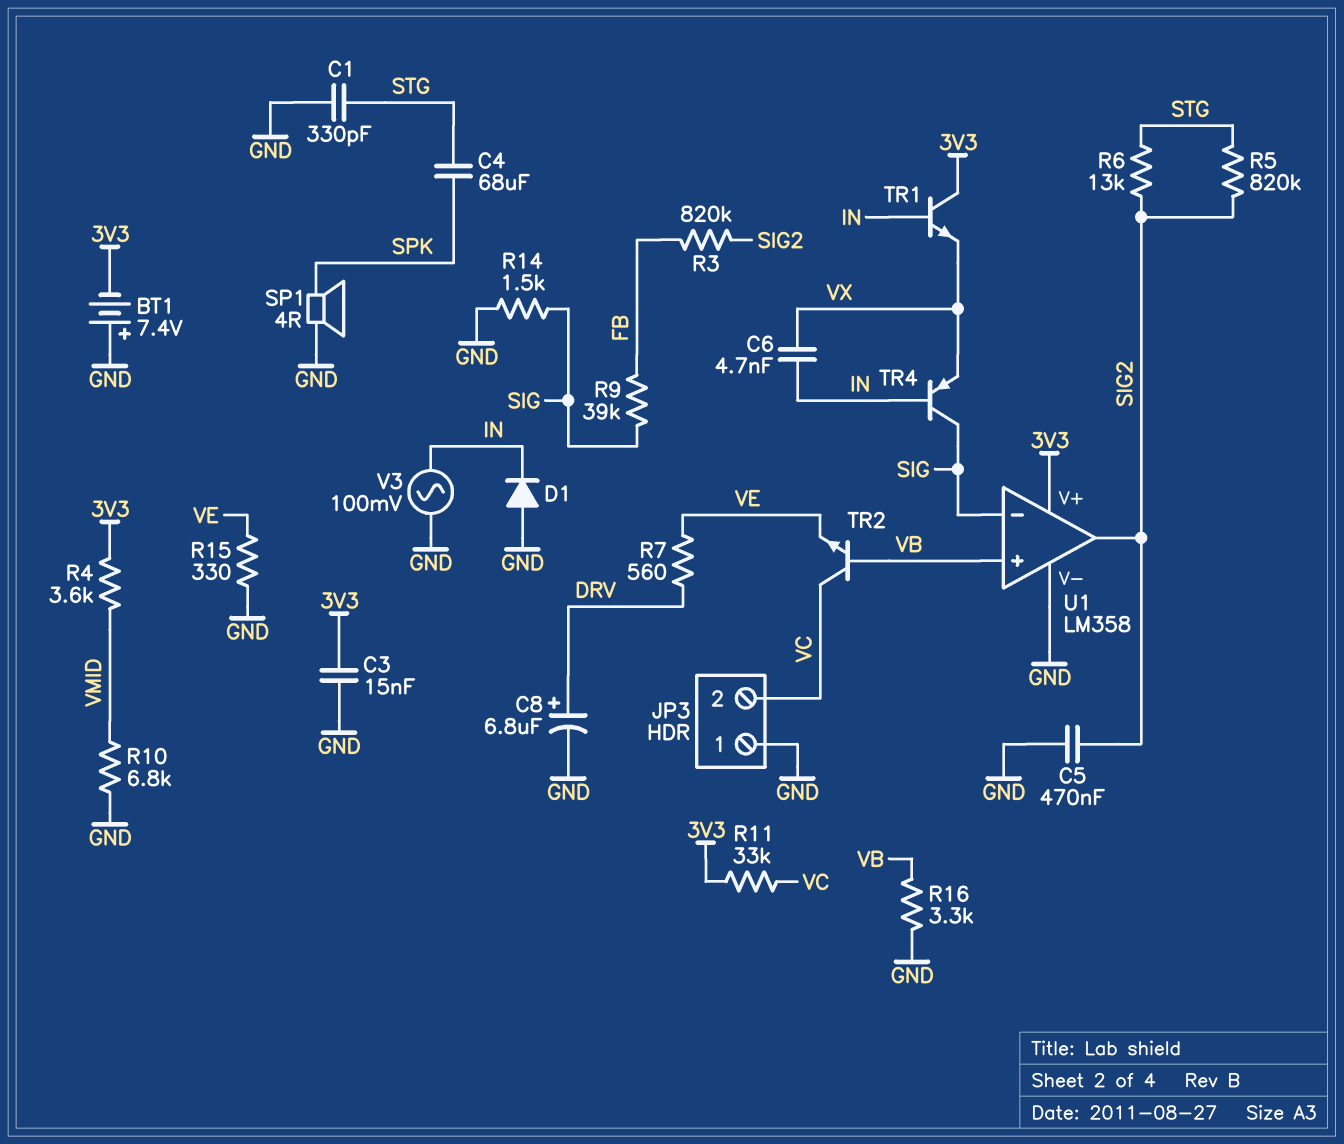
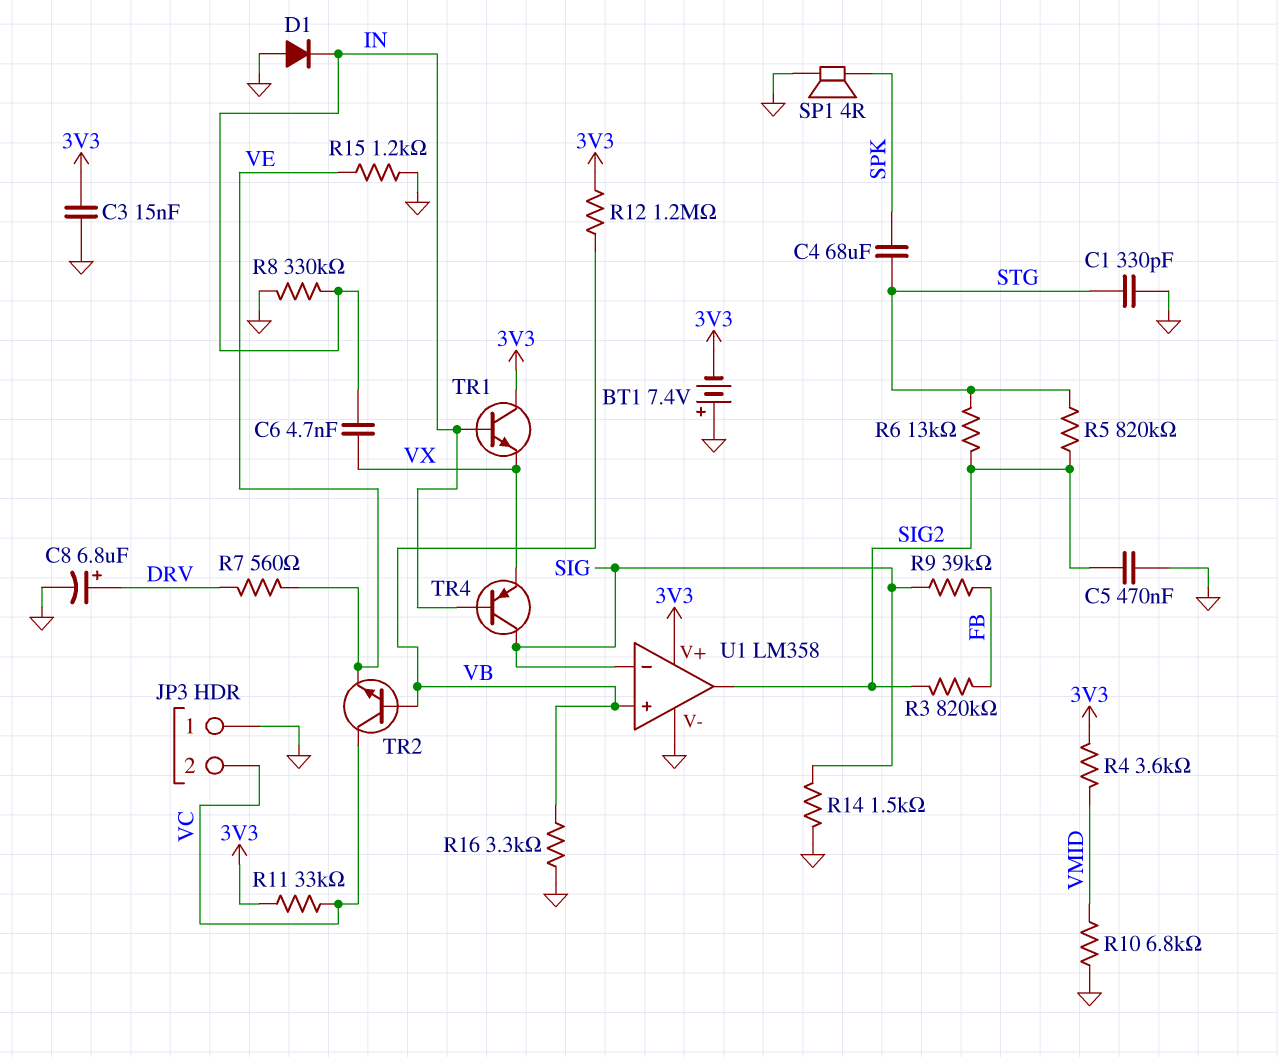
R8: none -> 330k (GND, IN)
R12: none -> 1.2M (3V3, VB)
R15: 330 (GND, VE) -> 1.2k (GND, VE)
V3: AC 100mV (GND, IN) -> none

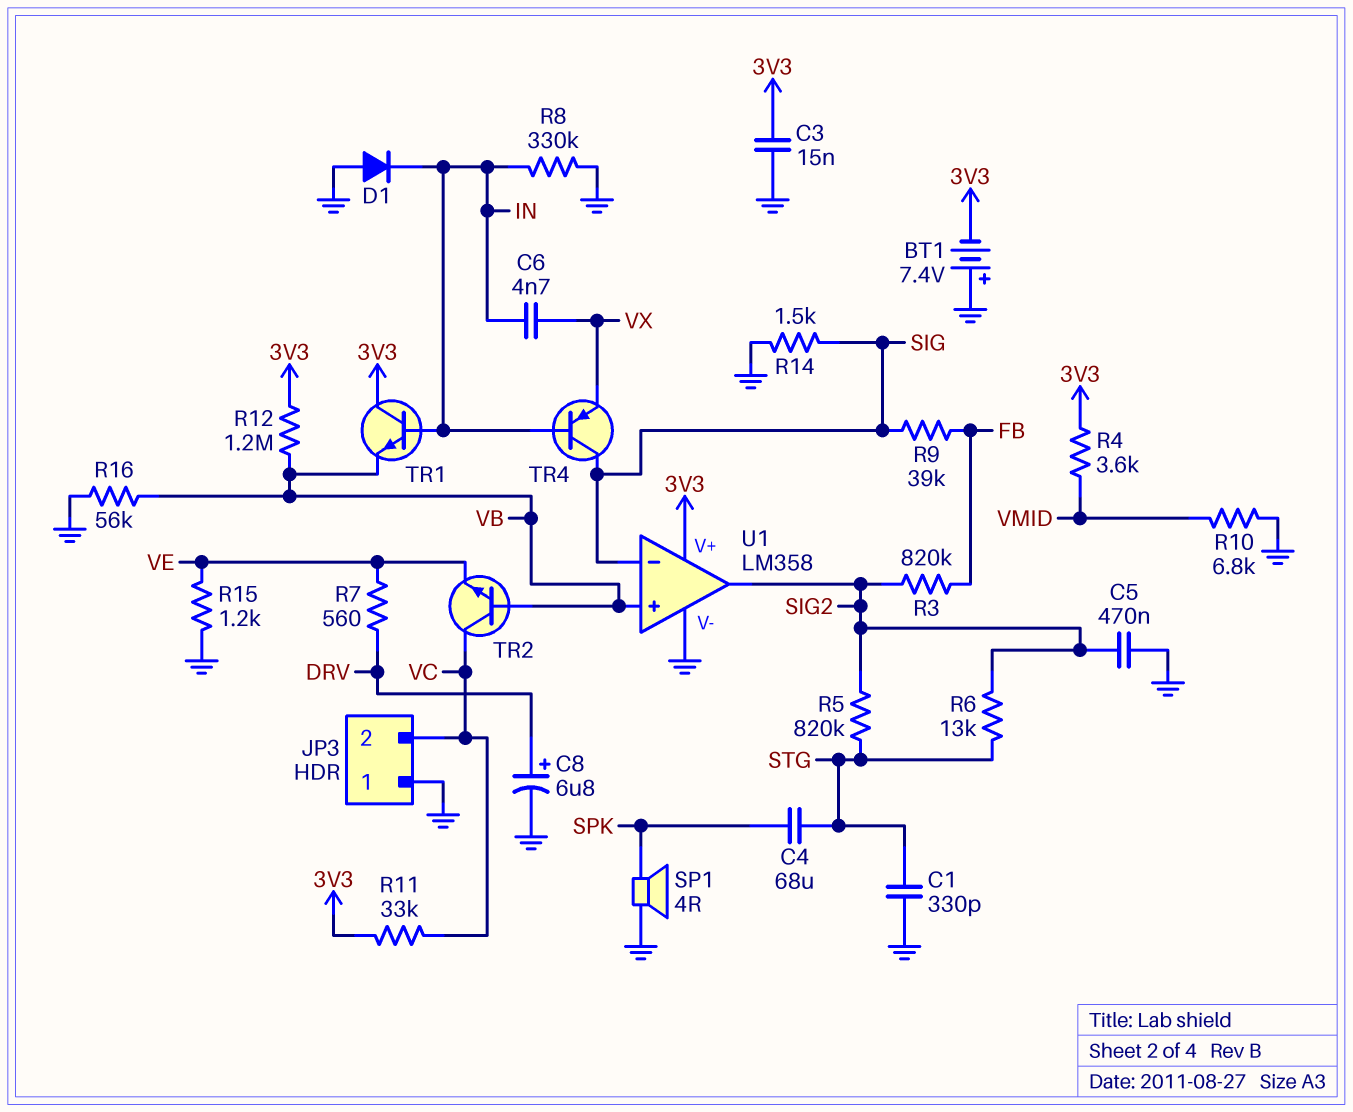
R16: 3.3k (GND, VB) -> 56k (GND, VB)
TR1: NPN (B IN, C 3V3, E VX) -> NPN (B IN, C 3V3, E VB)

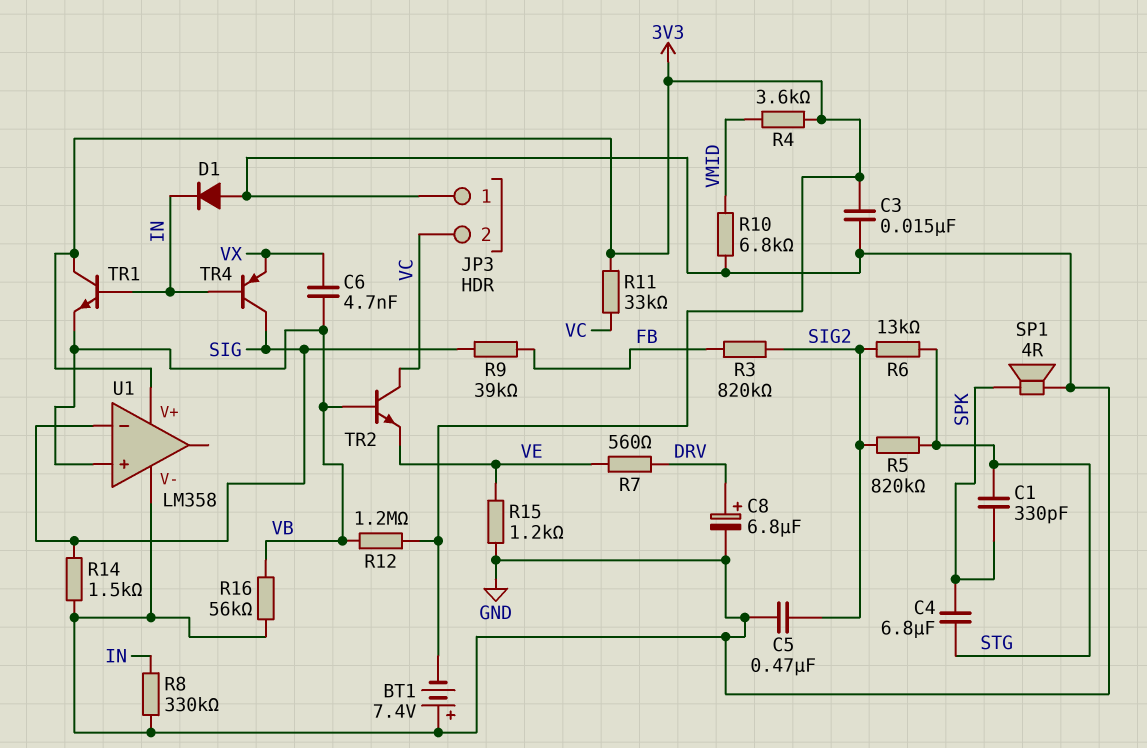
C1: 330pF (GND, STG) -> 330pF (SPK, STG)
C4: 68uF (SPK, STG) -> 6.8uF (SPK, STG)
C6: 4.7nF (IN, VX) -> 4.7nF (VB, VX)
U1 pin out: SIG2 -> none

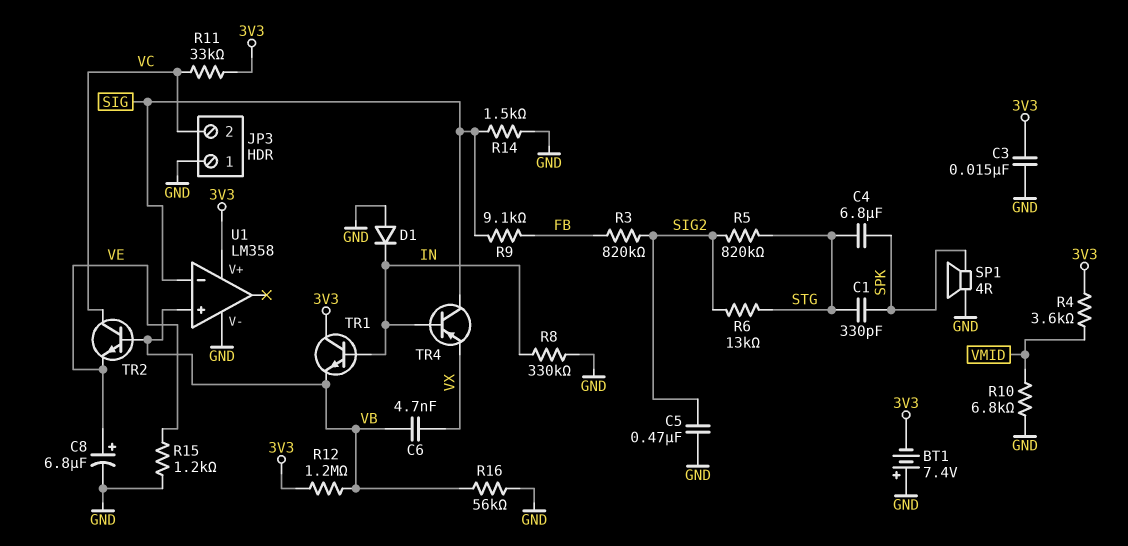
C8: 6.8uF (plus DRV, minus GND) -> 6.8uF (plus VE, minus GND)
R7: 560 (DRV, VE) -> none
R9: 39k (FB, SIG) -> 9.1k (FB, SIG)

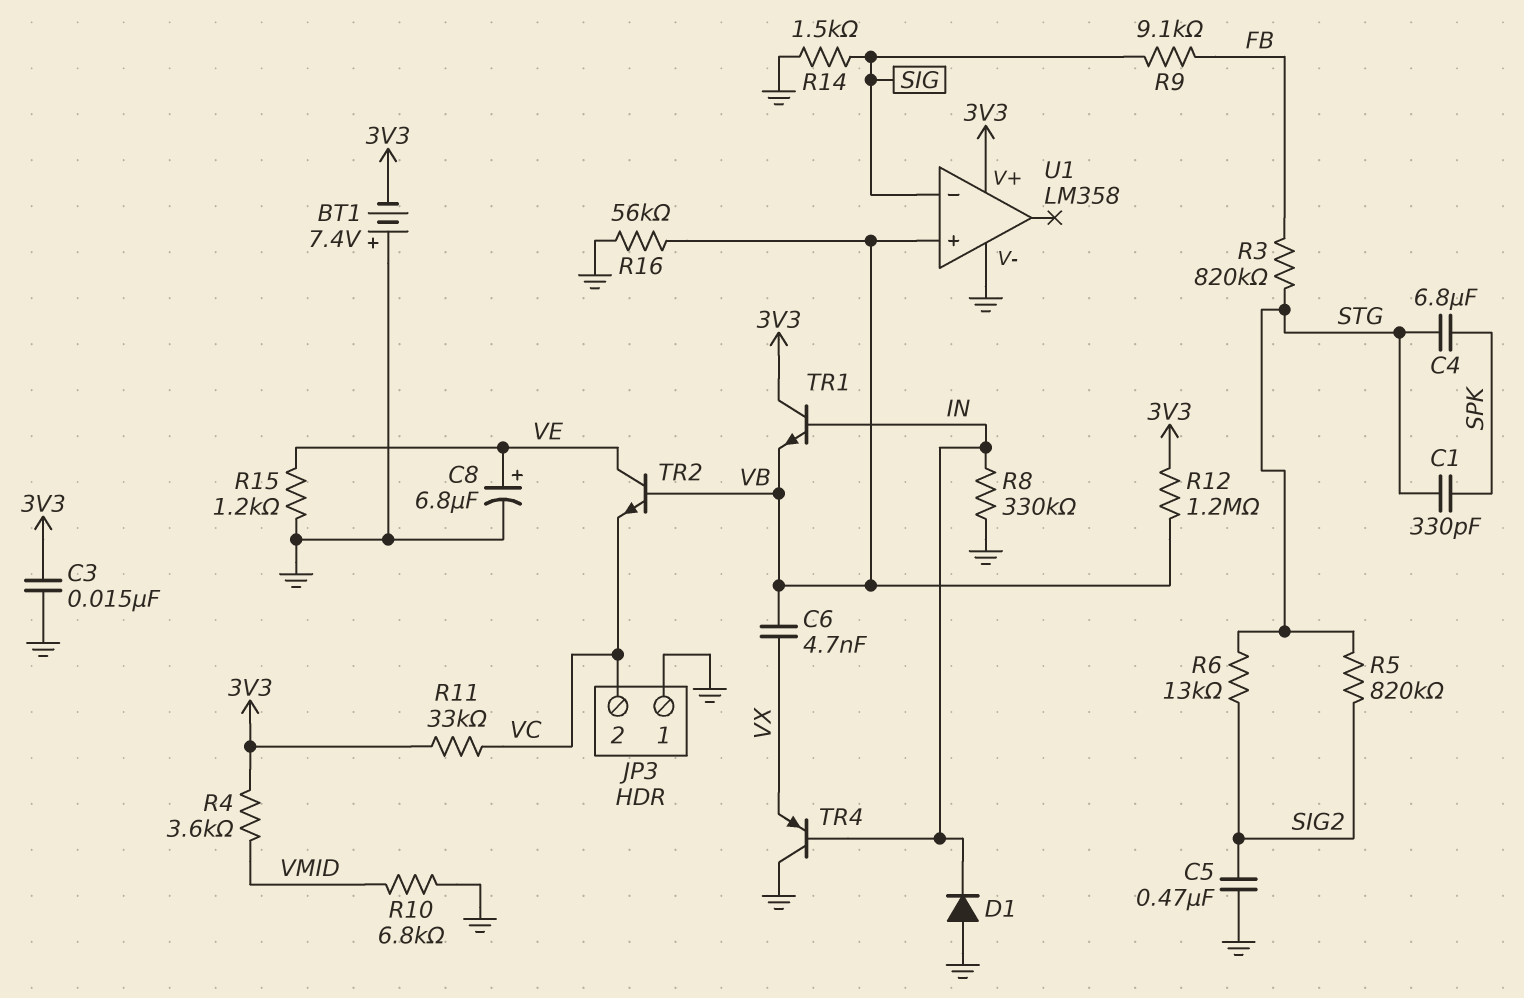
R3: 820k (FB, SIG2) -> 820k (FB, STG)
SP1: speaker 4R (GND, SPK) -> none
TR2: NPN (B VB, C VC, E VE) -> NPN (B VB, C VE, E VC)
TR4: PNP (B IN, C SIG, E VX) -> PNP (B IN, C GND, E VX)

